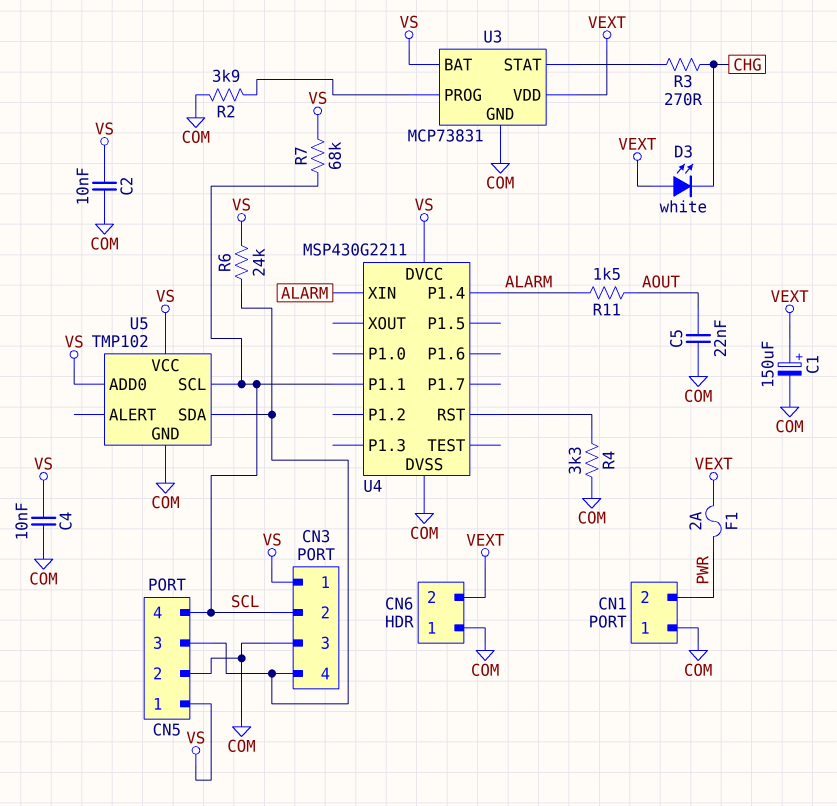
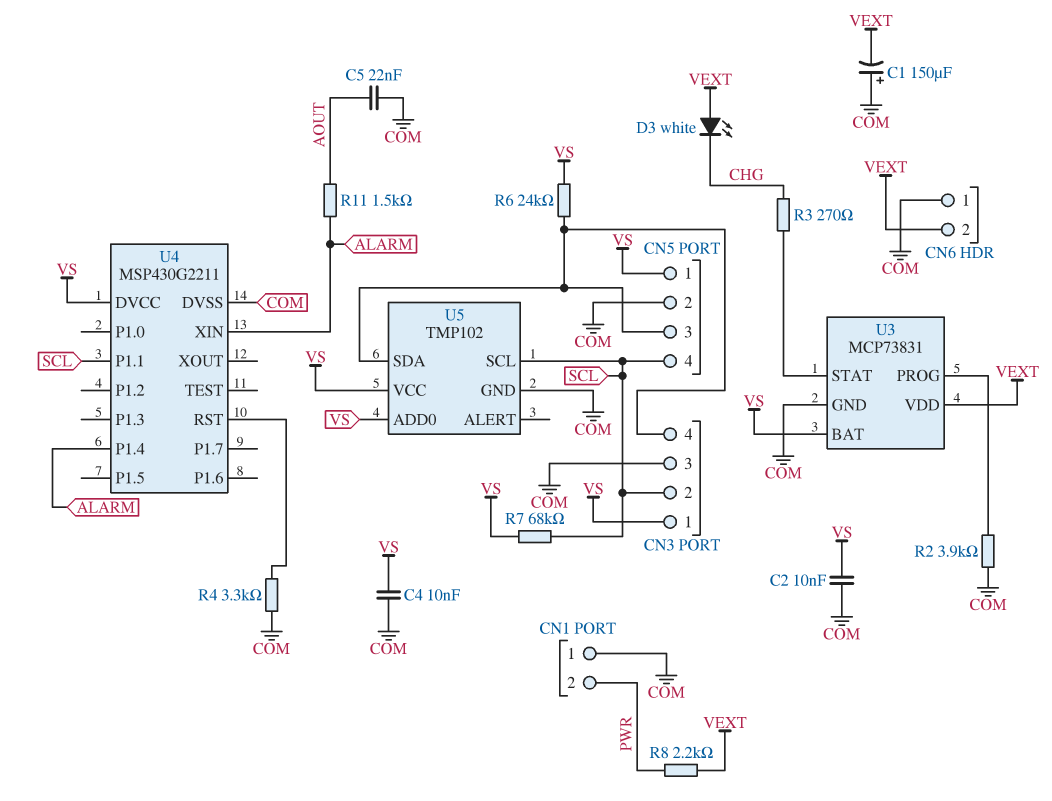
C1: 150uF (plus VEXT, minus COM) -> 150uF (plus COM, minus VEXT)
F1: 2A (PWR, VEXT) -> none
R8: none -> 2.2k (PWR, VEXT)

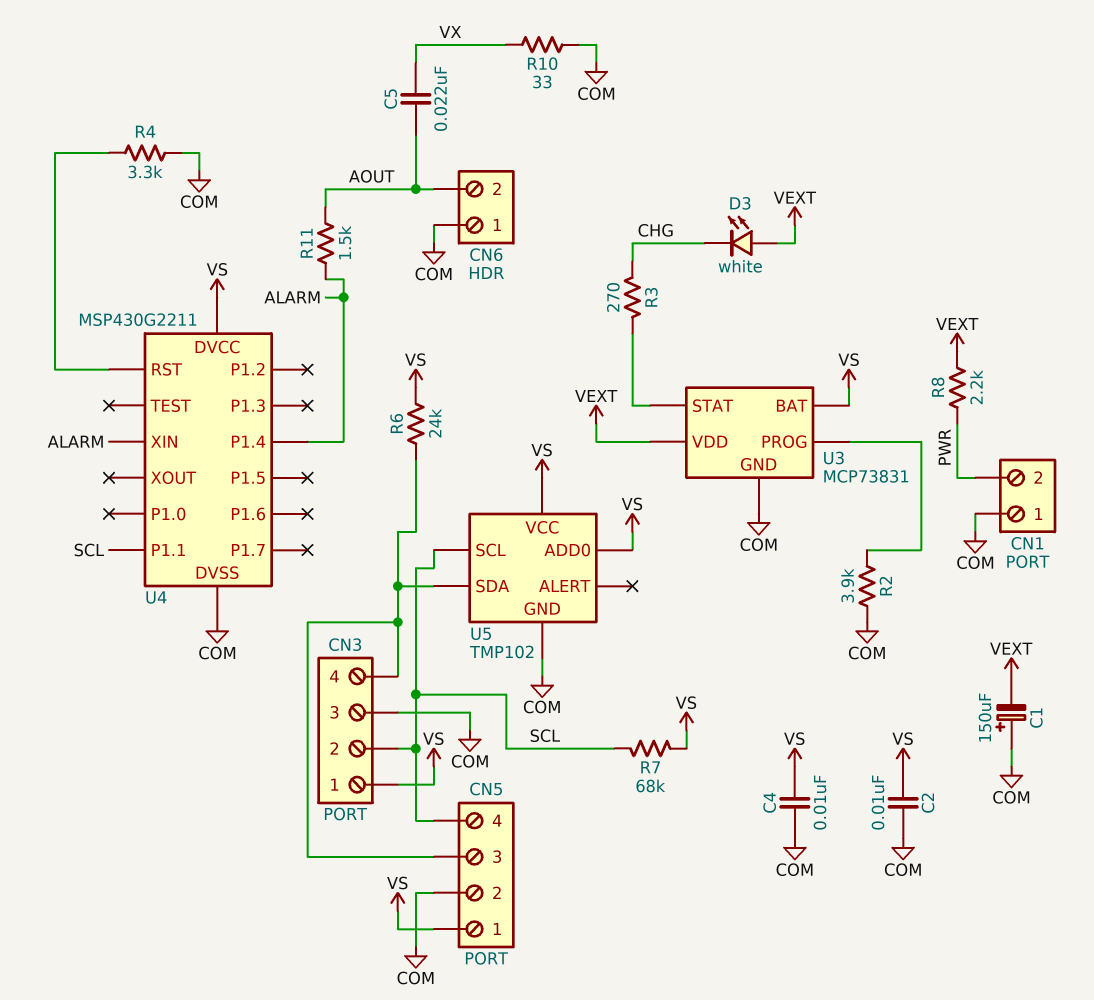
C5: 22nF (AOUT, COM) -> 22nF (AOUT, VX)
CN6 pin 2: VEXT -> AOUT
R10: none -> 33 (COM, VX)

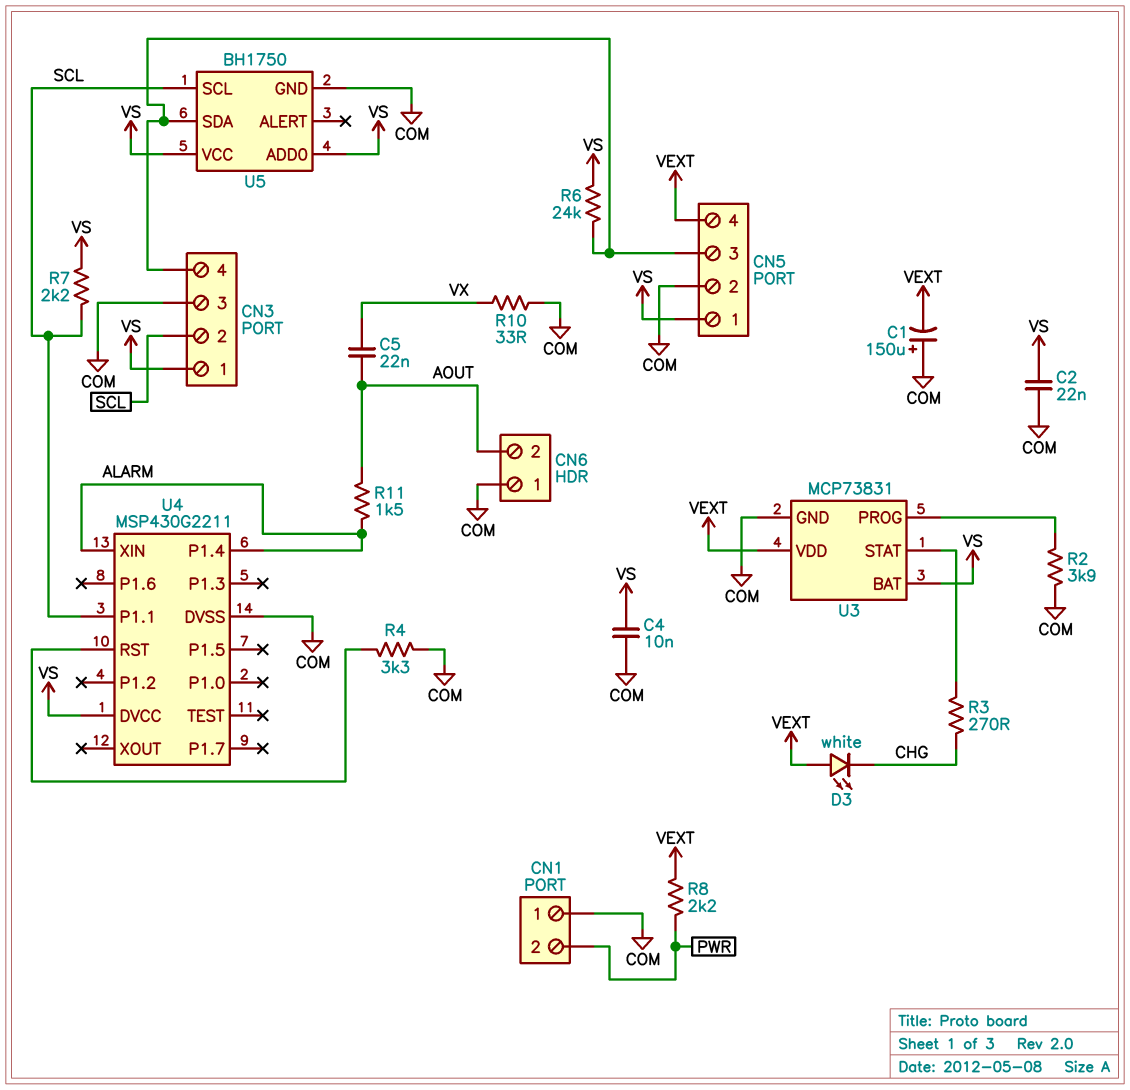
C2: 10nF (COM, VS) -> 22nF (COM, VS)
CN5 pin 4: SCL -> VEXT
R7: 68k (SCL, VS) -> 2.2k (SCL, VS)
U5: TMP102 -> BH1750

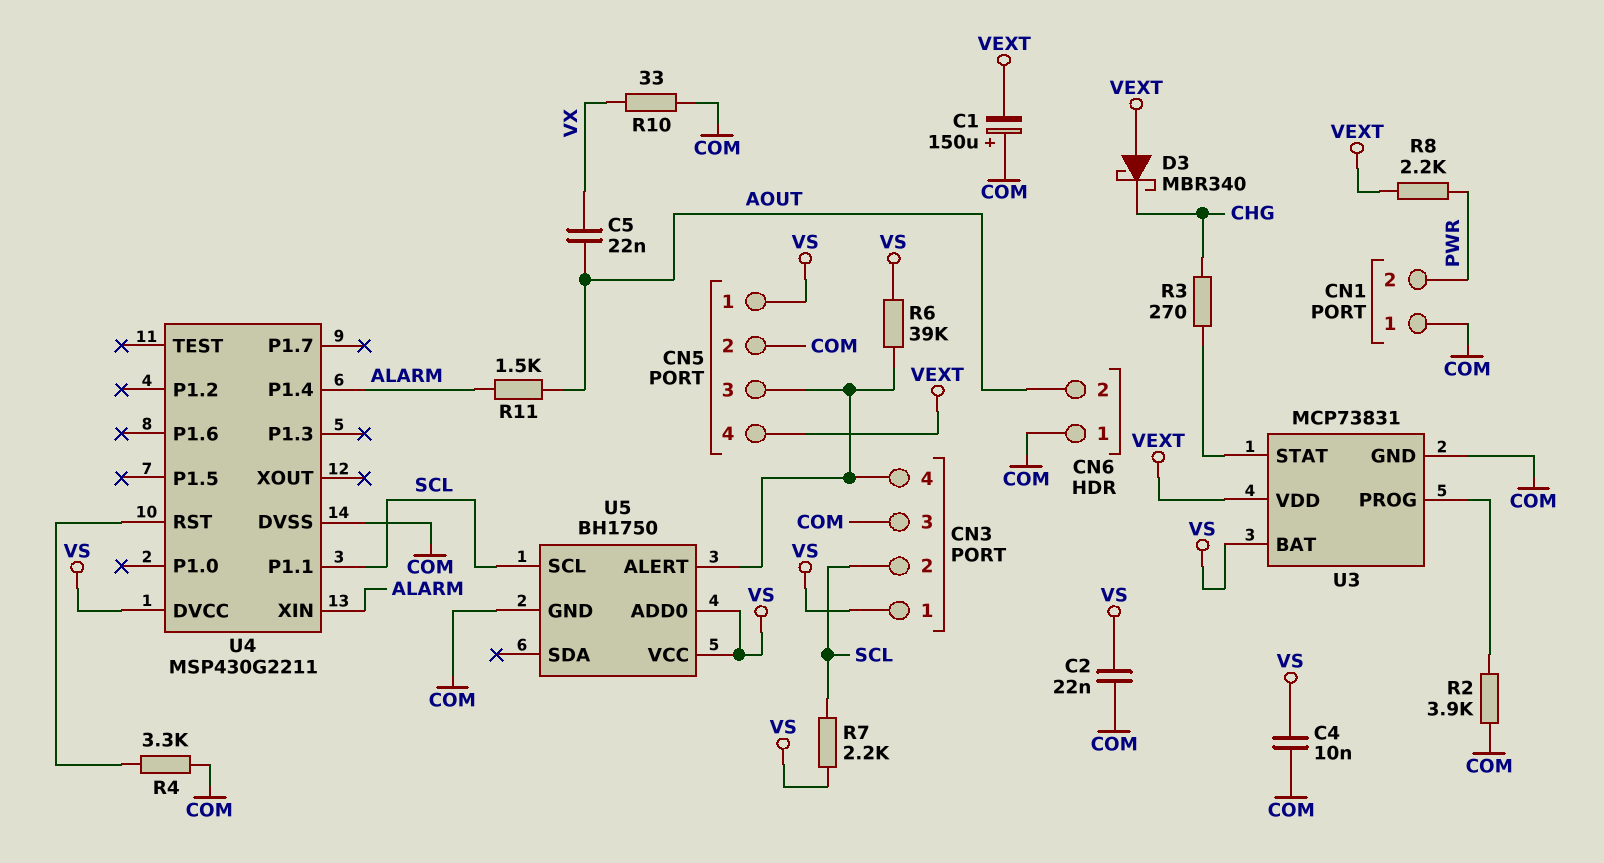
D3: LED white (A VEXT, K CHG) -> schottky MBR340 (A VEXT, K CHG)
R6: 24k (CN3/4, VS) -> 39k (CN3/4, VS)
U5 pin ALERT: none -> CN3/4
U5 pin SDA: CN3/4 -> none

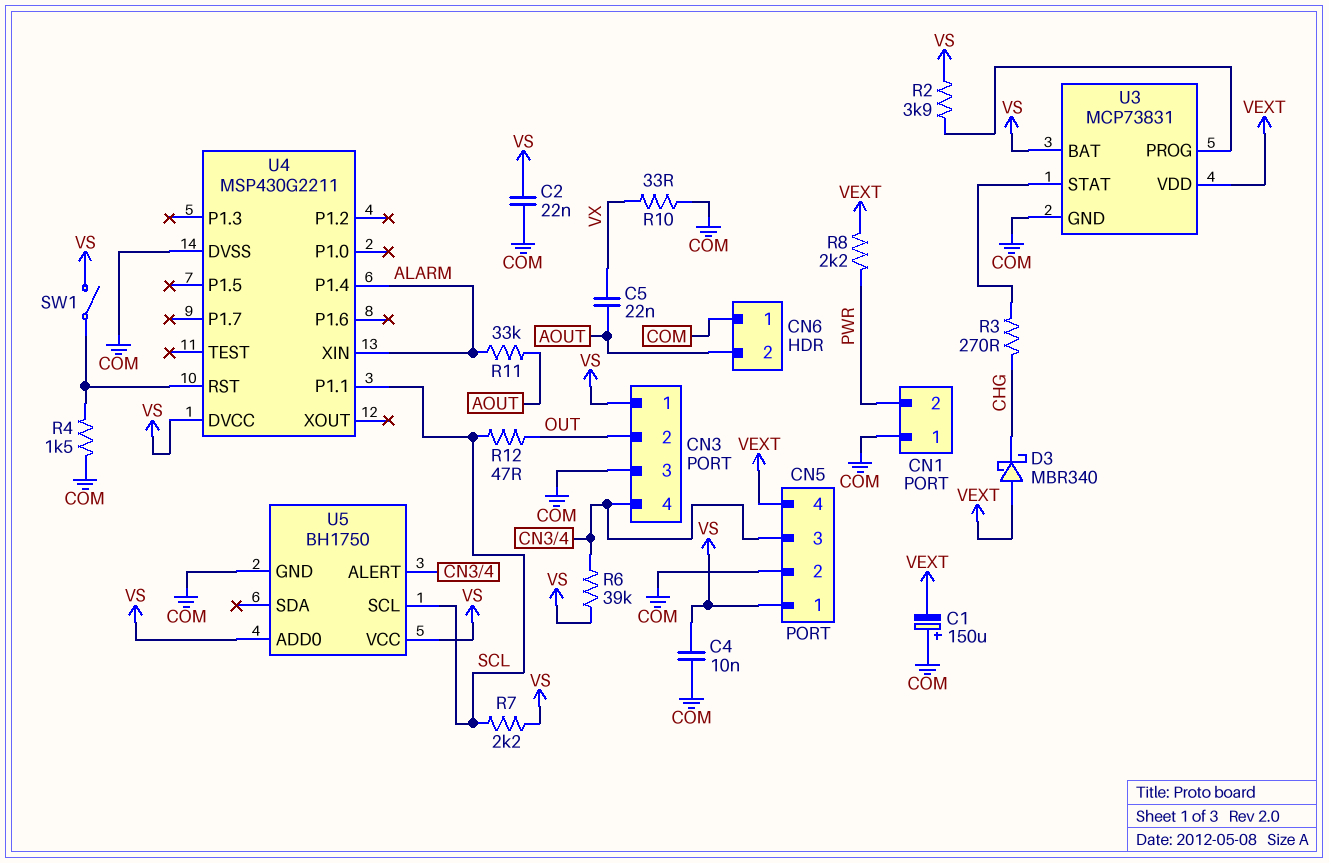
CN3 pin 2: SCL -> OUT
R2: 3.9k (COM, U3/PROG) -> 3.9k (U3/PROG, VS)
R4: 3.3k (COM, U4/RST) -> 1.5k (COM, U4/RST)
R11: 1.5k (ALARM, AOUT) -> 33k (ALARM, AOUT)
R12: none -> 47 (OUT, SCL)
SW1: none -> switch (U4/RST, VS)

